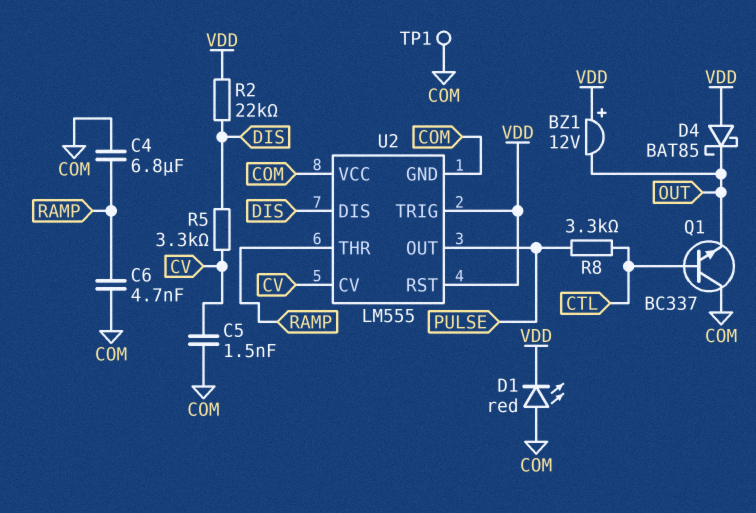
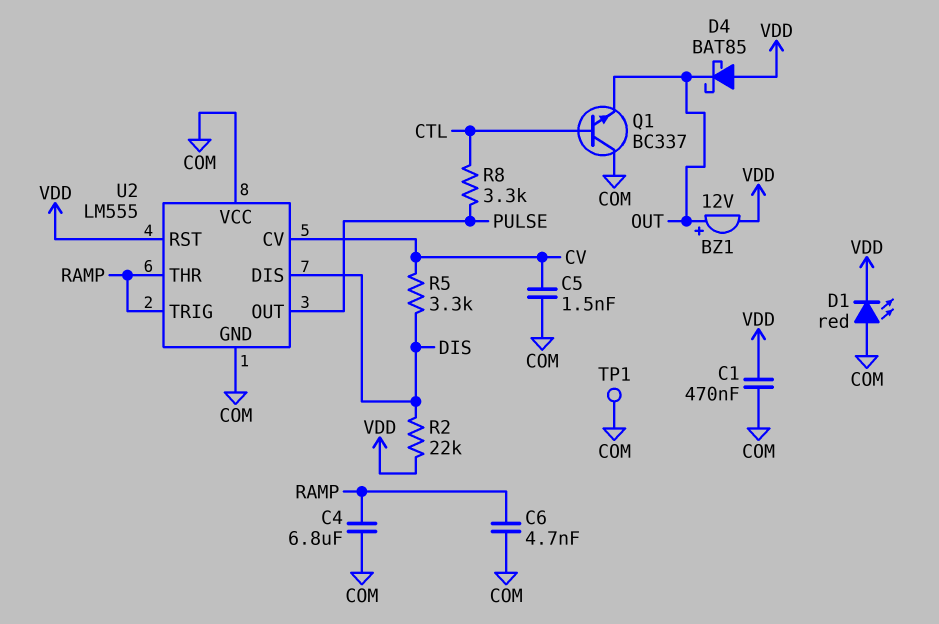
BZ1: buzzer 12V (plus VDD, minus OUT) -> buzzer 12V (plus OUT, minus VDD)
C1: none -> 470nF (COM, VDD)
U2 pin TRIG: VDD -> RAMP

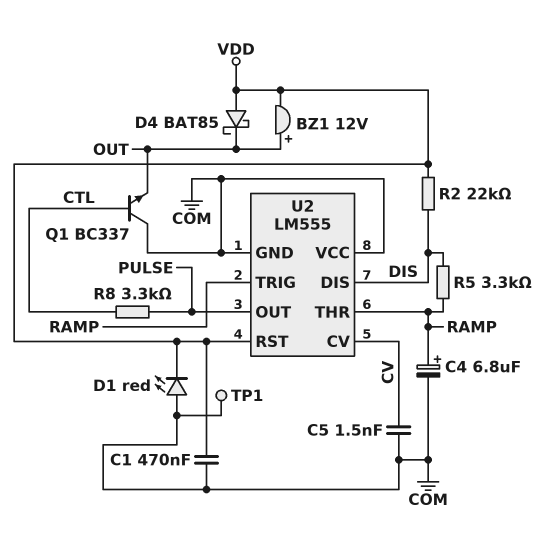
C4: 6.8uF (COM, RAMP) -> 6.8uF (plus RAMP, minus COM)
C6: 4.7nF (COM, RAMP) -> none
R5: 3.3k (CV, DIS) -> 3.3k (DIS, RAMP)

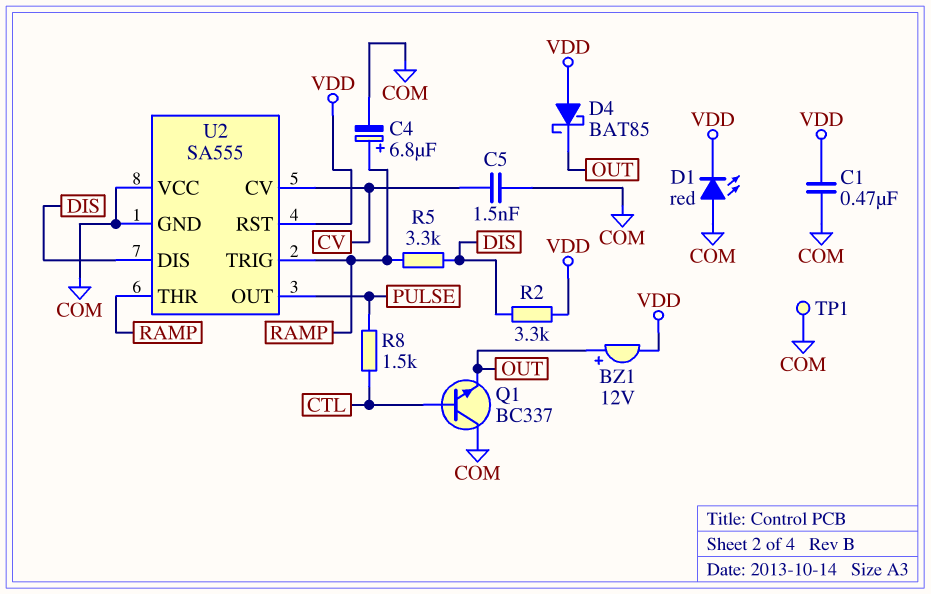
R2: 22k (DIS, VDD) -> 3.3k (DIS, VDD)
R8: 3.3k (CTL, PULSE) -> 1.5k (CTL, PULSE)
U2: LM555 -> SA555

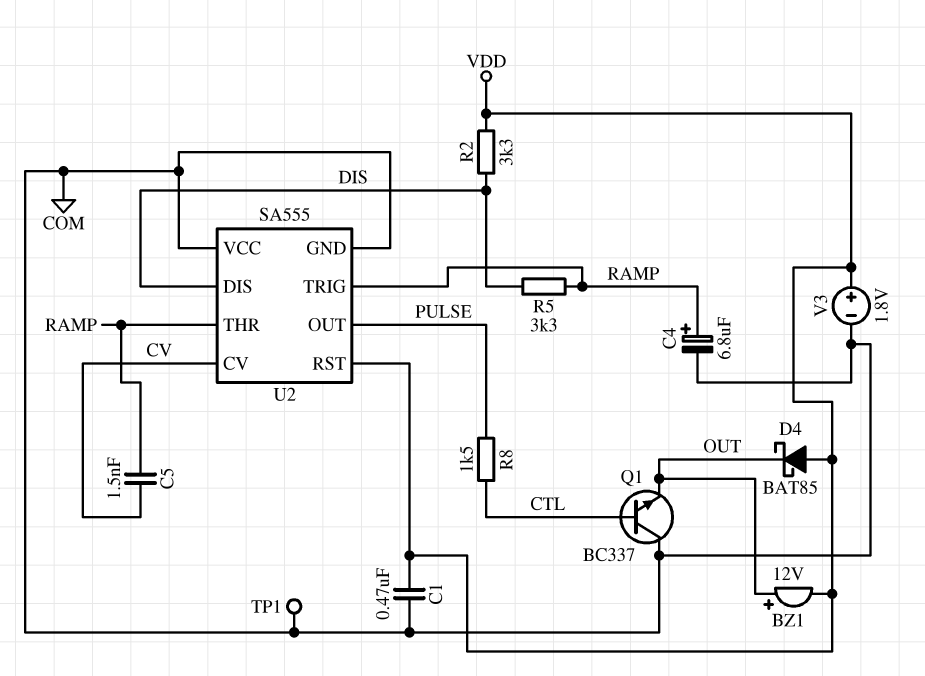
C5: 1.5nF (COM, CV) -> 1.5nF (CV, RAMP)
D1: LED red (A COM, K VDD) -> none
V3: none -> 1.8V (plus VDD, minus COM)

